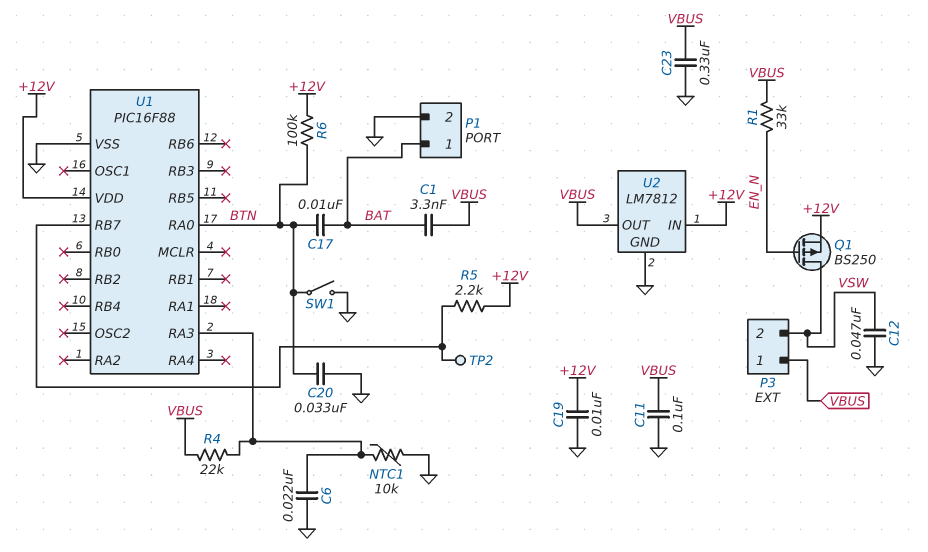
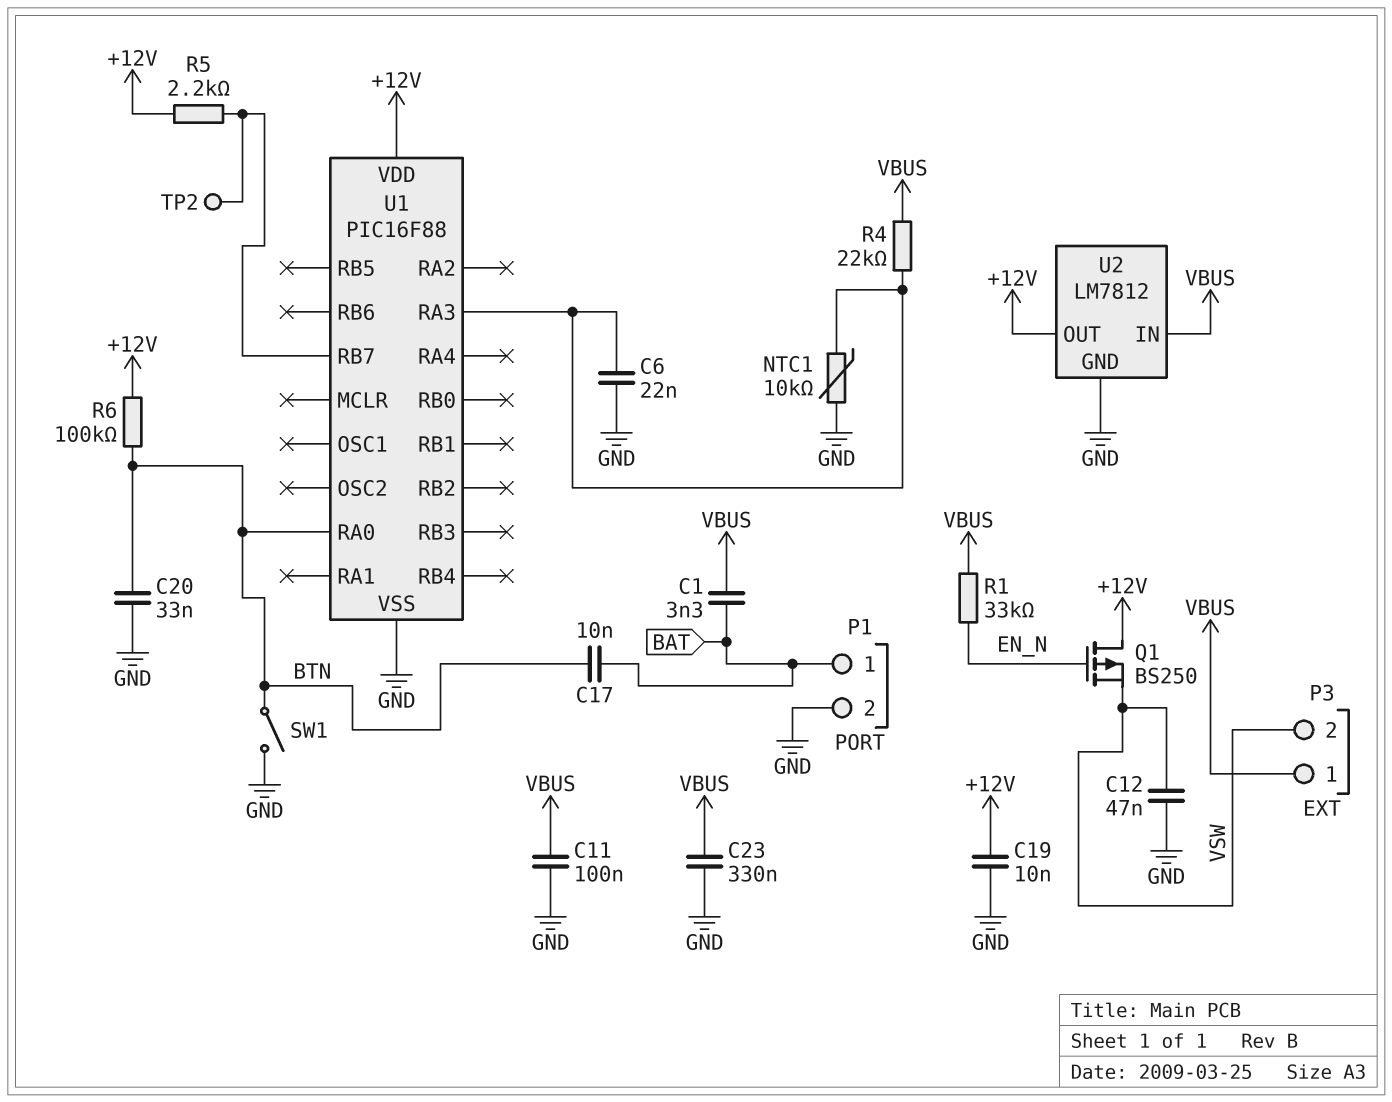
Q1: PMOS BS250 (G EN_N, D VSW, S +12V) -> PMOS BS250 (G EN_N, D +12V, S VSW)
U2 pin IN: +12V -> VBUS
U2 pin OUT: VBUS -> +12V

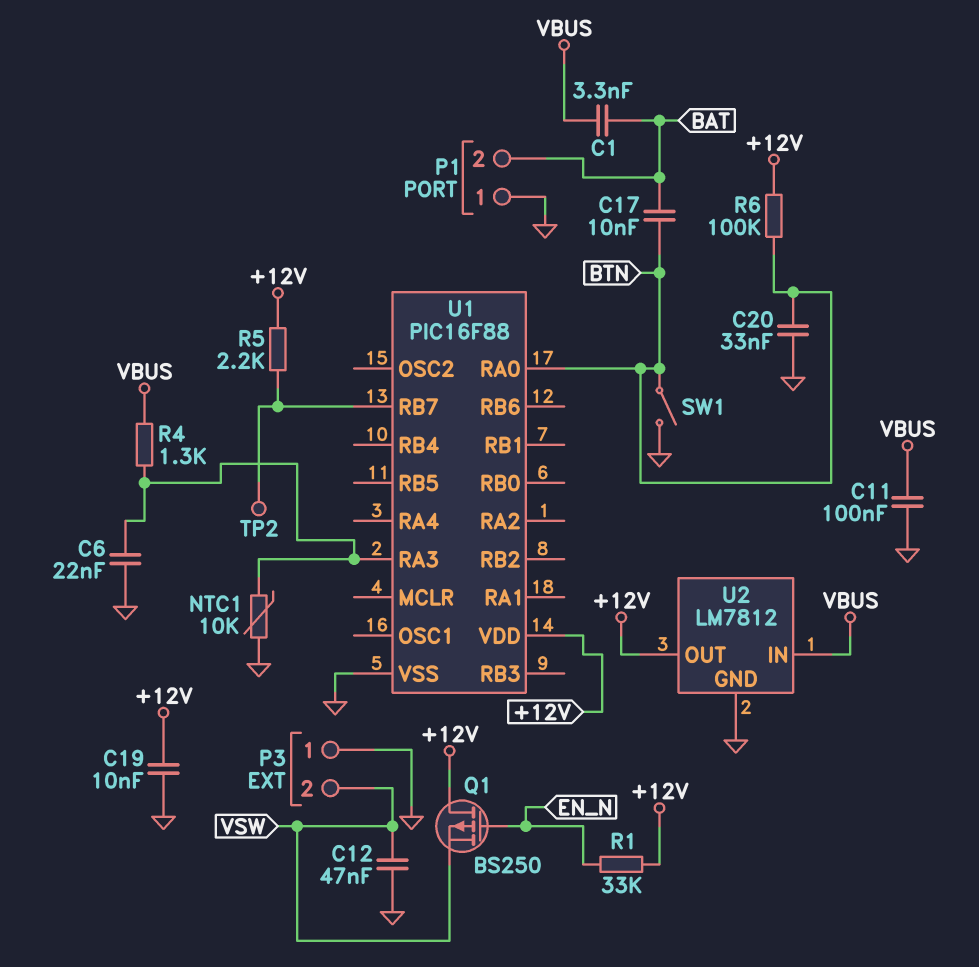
C23: 330nF (GND, VBUS) -> none
P1 pin 1: BAT -> GND
P1 pin 2: GND -> BAT
P3 pin 1: VBUS -> GND
R1: 33k (EN_N, VBUS) -> 33k (+12V, EN_N)
R4: 22k (U1/RA3, VBUS) -> 1.3k (U1/RA3, VBUS)

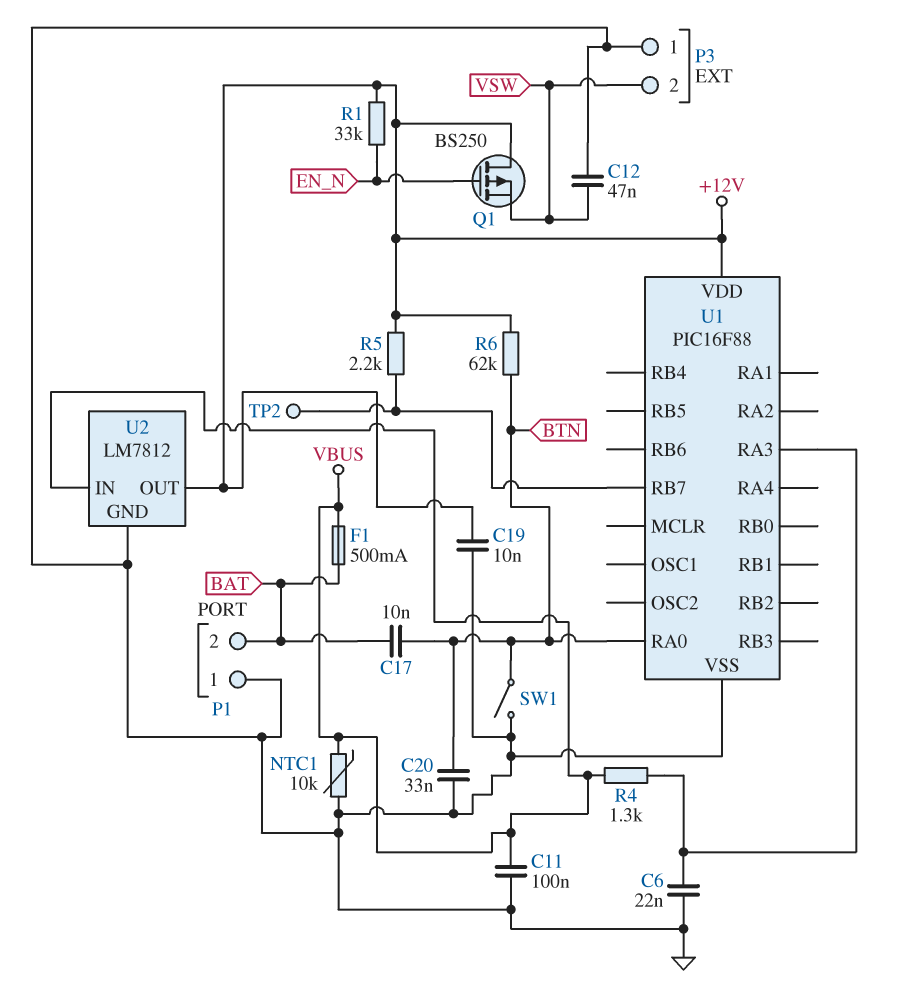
C1: 3.3nF (BAT, VBUS) -> none
F1: none -> 500mA (BAT, VBUS)
NTC1: 10k (GND, U1/RA3) -> 10k (GND, VBUS)
R6: 100k (+12V, BTN) -> 62k (+12V, BTN)

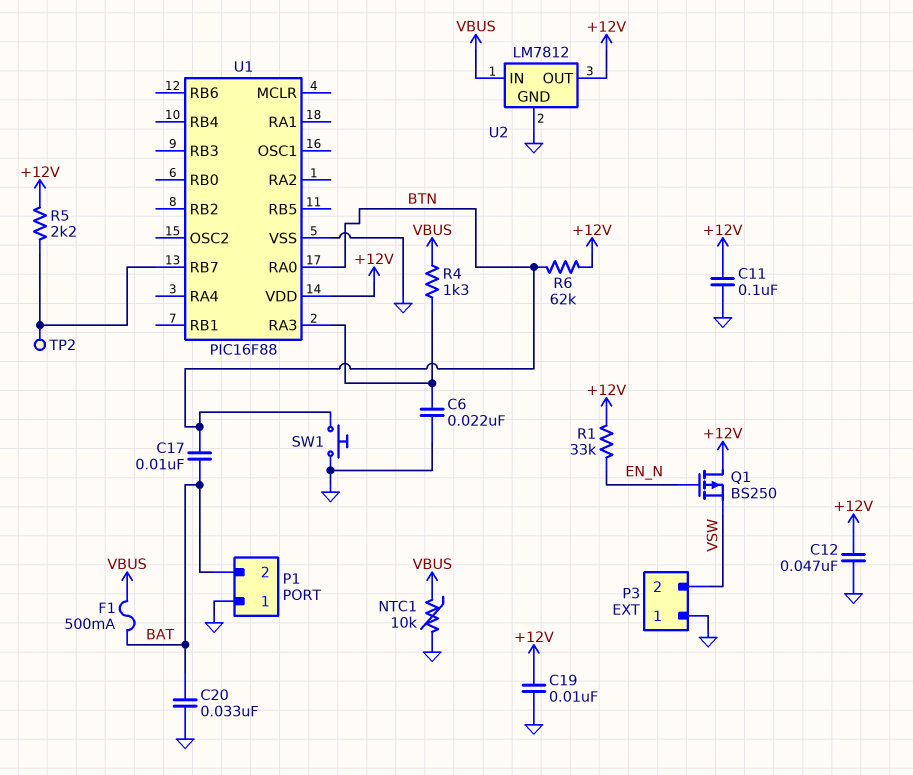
C11: 100nF (GND, VBUS) -> 100nF (+12V, GND)
C12: 47nF (GND, VSW) -> 47nF (+12V, GND)
C20: 33nF (BTN, GND) -> 33nF (BAT, GND)
SW1: switch (BTN, GND) -> button (BTN, GND)

